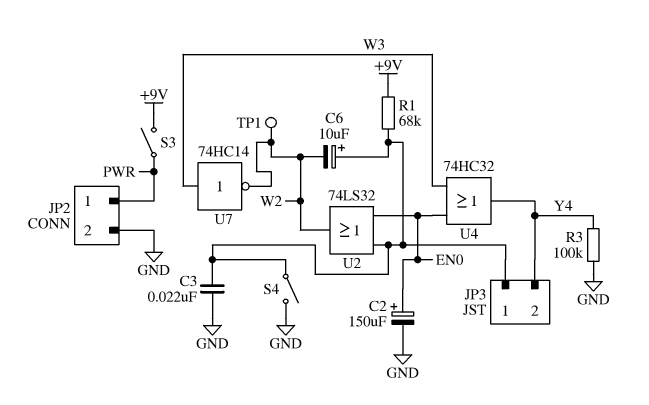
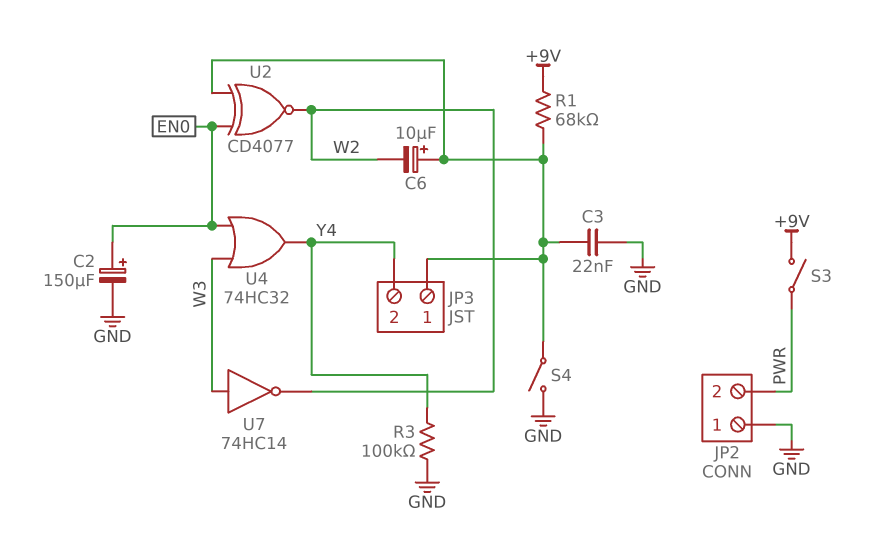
JP2 pin 1: PWR -> GND
JP2 pin 2: GND -> PWR
TP1: test point (W2) -> none
U2: OR 74LS32 (in EN0, in JP3/1, out W2) -> XNOR CD4077 (in EN0, in JP3/1, out W2)

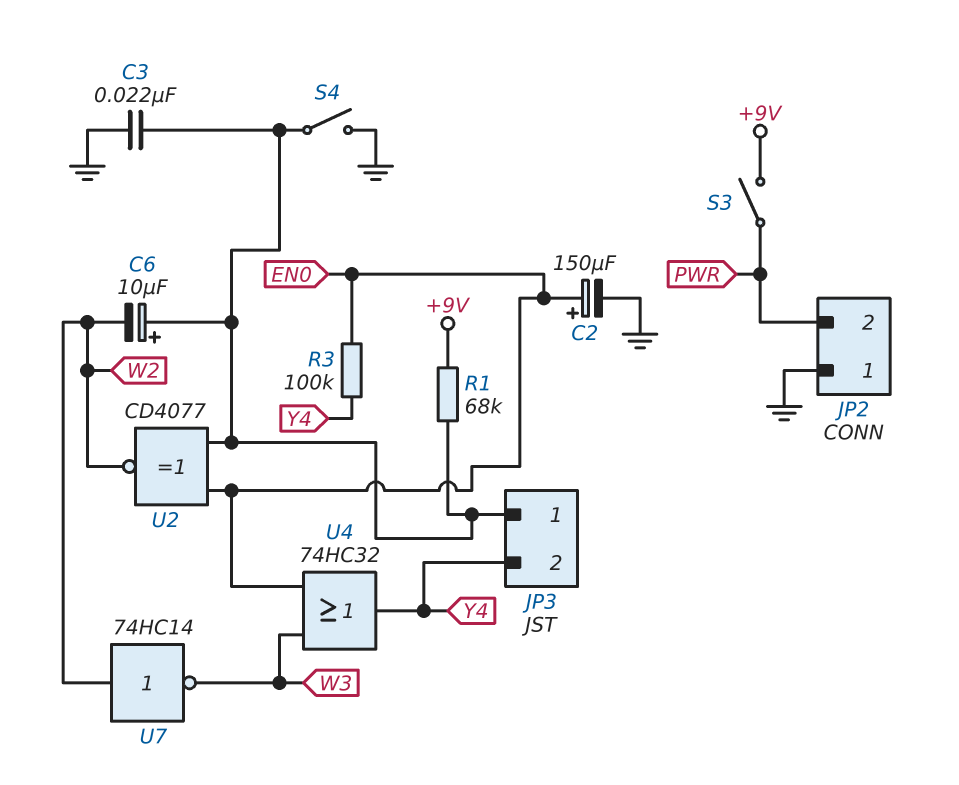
R3: 100k (GND, Y4) -> 100k (EN0, Y4)
U7: NOT 74HC14 (in W3, out W2) -> NOT 74HC14 (in W2, out W3)

